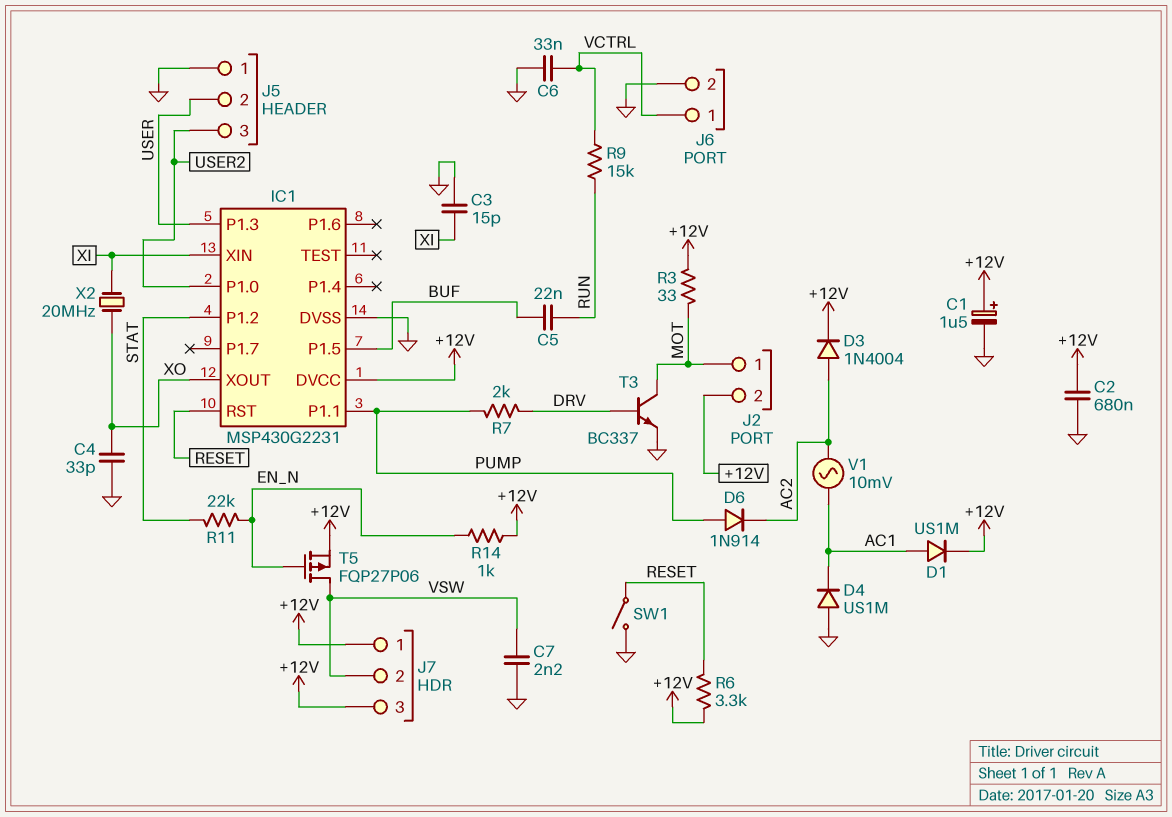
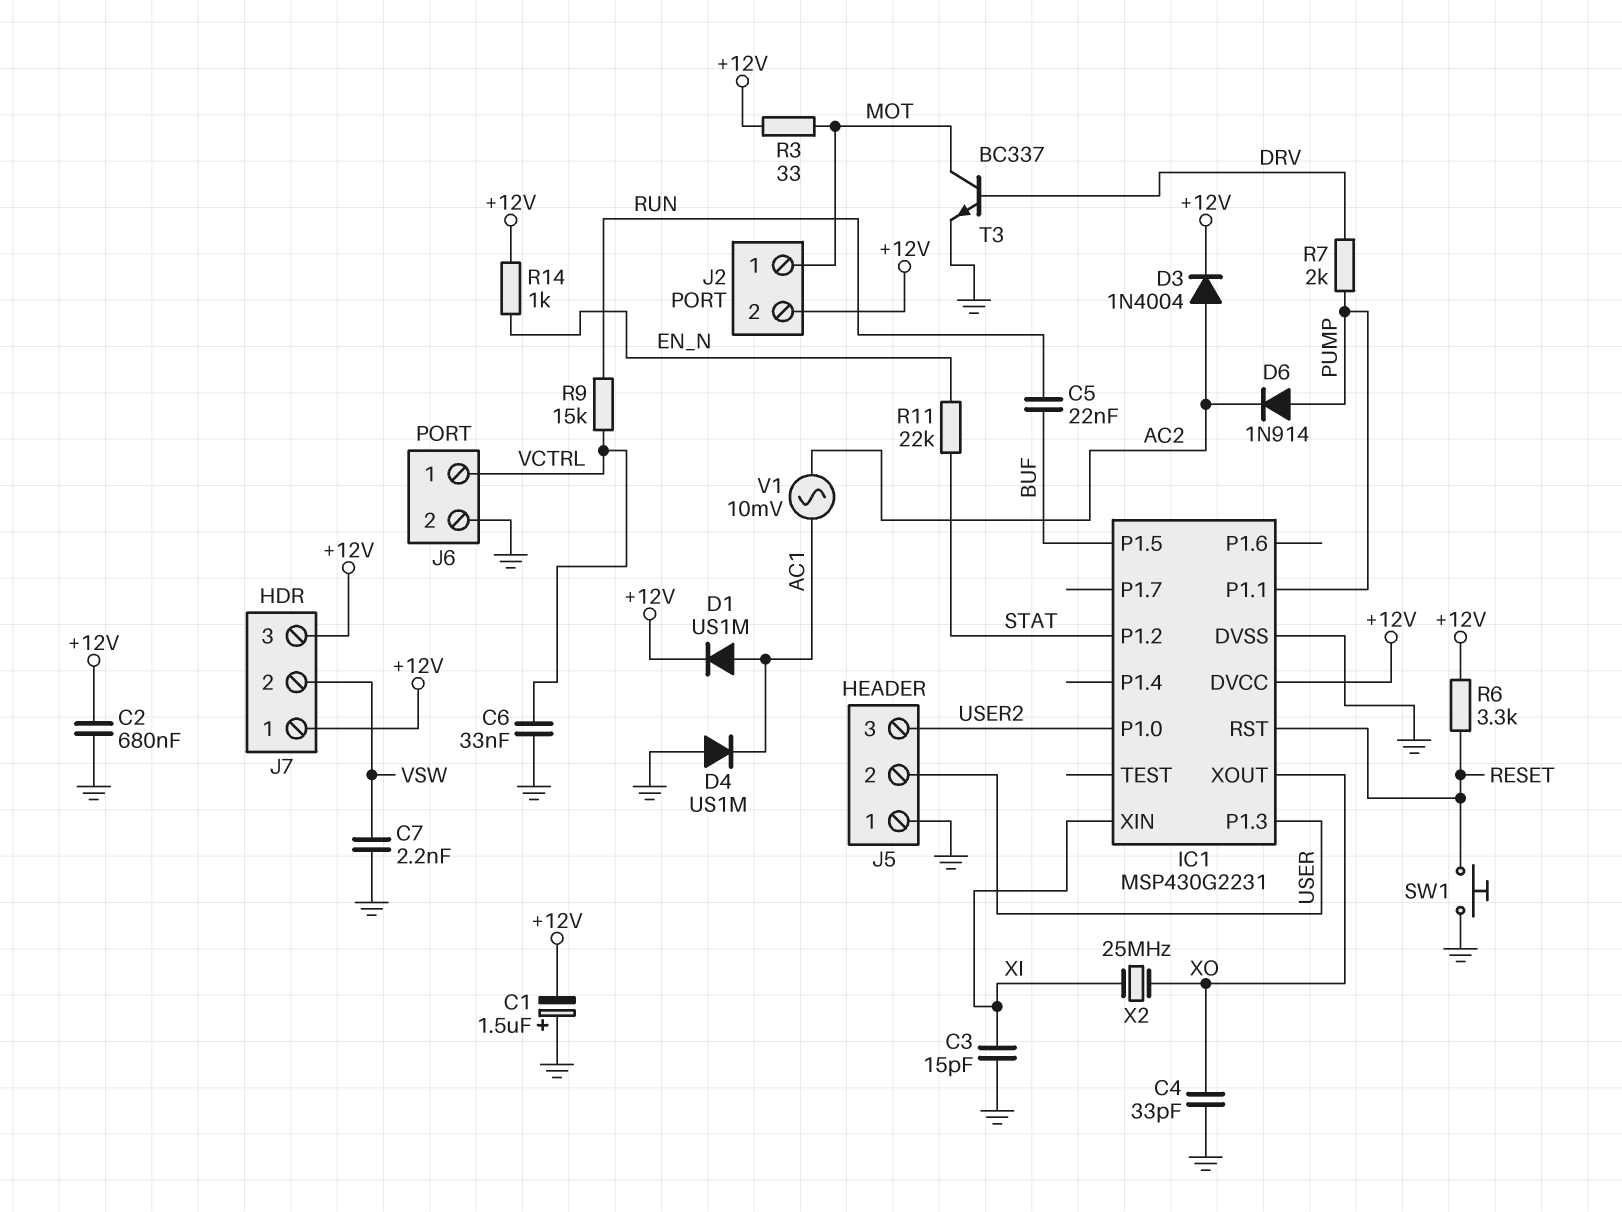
C1: 1.5uF (plus +12V, minus GND) -> 1.5uF (plus GND, minus +12V)
SW1: switch (GND, RESET) -> button (GND, RESET)
T5: PMOS FQP27P06 (G EN_N, D VSW, S +12V) -> none
X2: 20MHz (XI, XO) -> 25MHz (XI, XO)

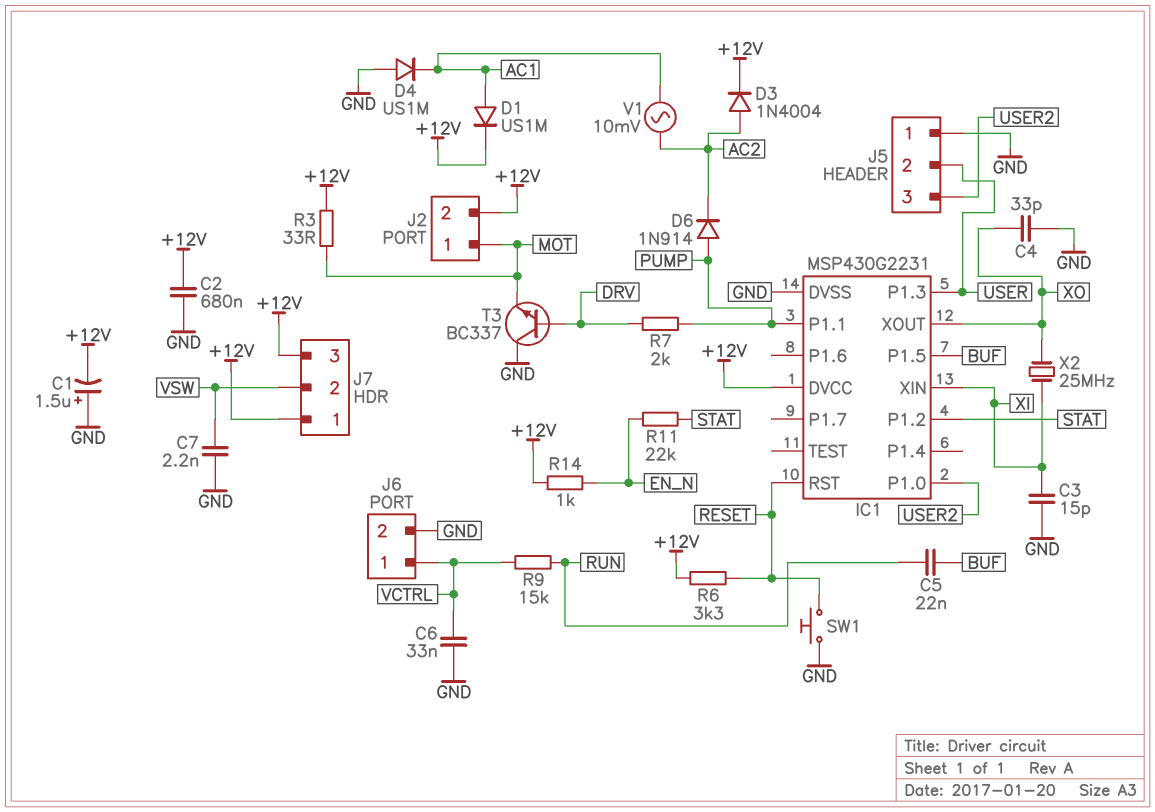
T3: NPN BC337 (B DRV, C MOT, E GND) -> NPN BC337 (B DRV, C GND, E MOT)

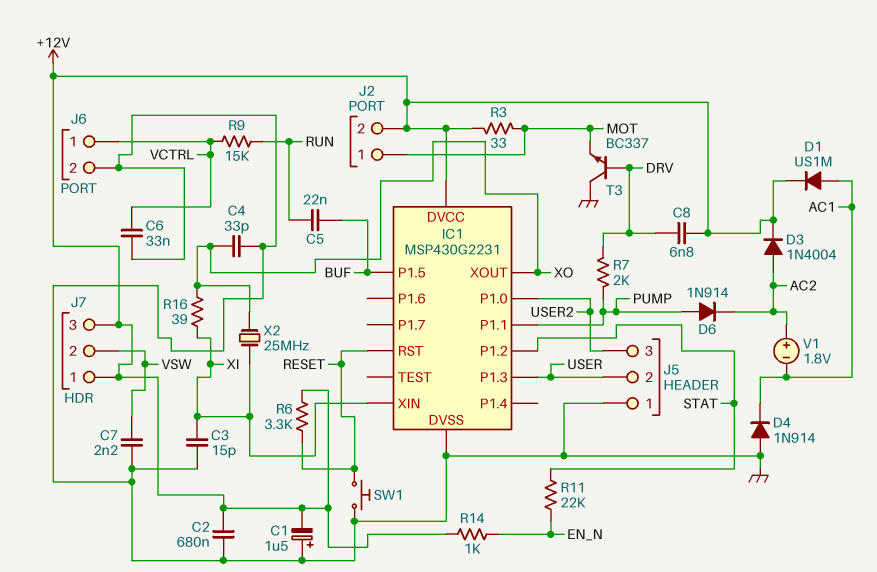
C8: none -> 6.8nF (+12V, DRV)
D4: diode US1M (A GND, K AC1) -> diode 1N914 (A GND, K AC1)
R16: none -> 39 (XI, XO)
V1: AC 10mV (AC1, AC2) -> 1.8V (plus AC2, minus AC1)

